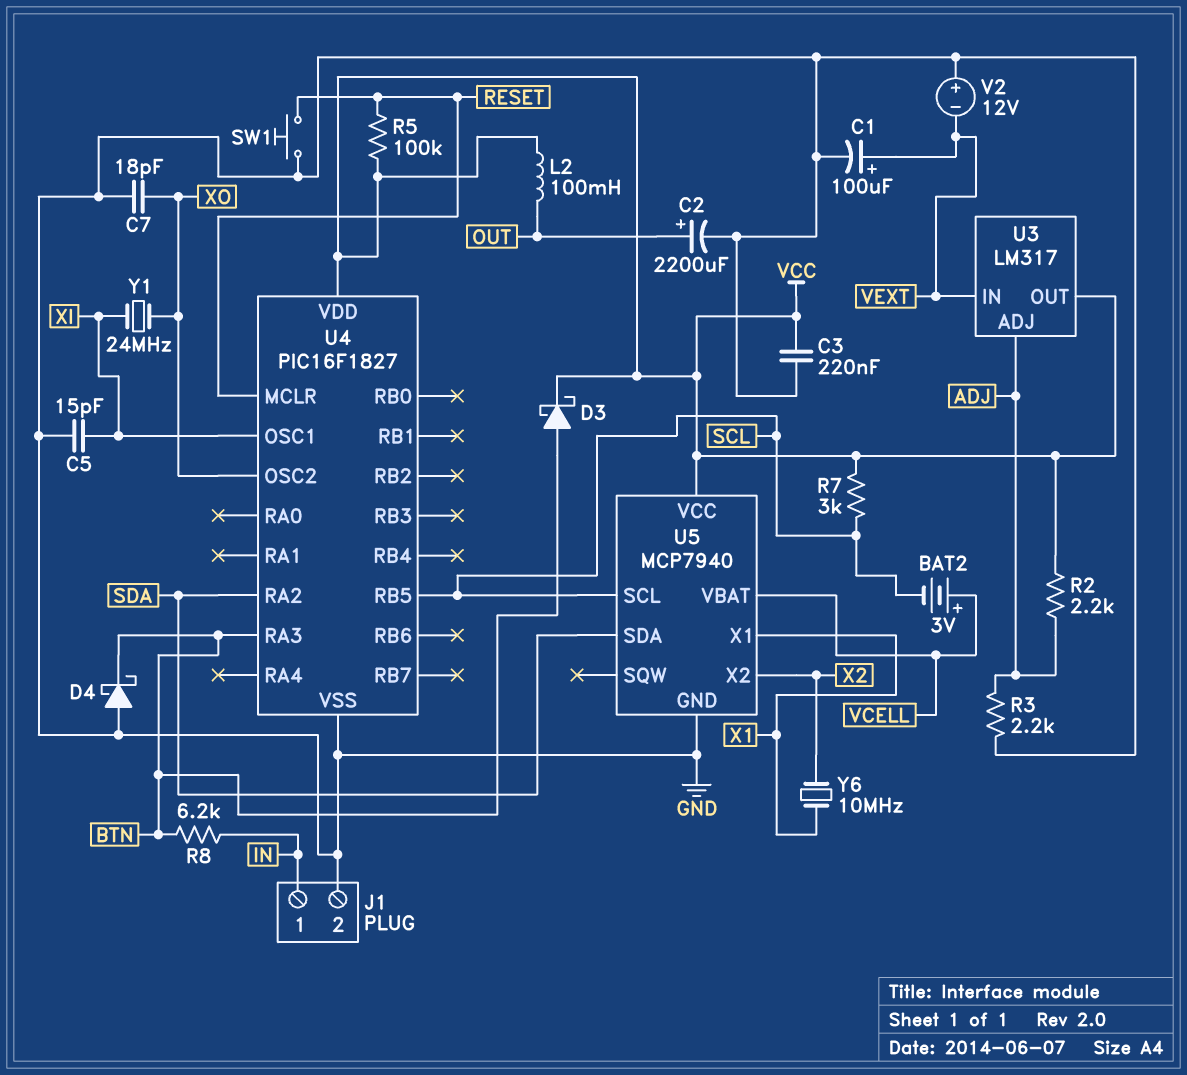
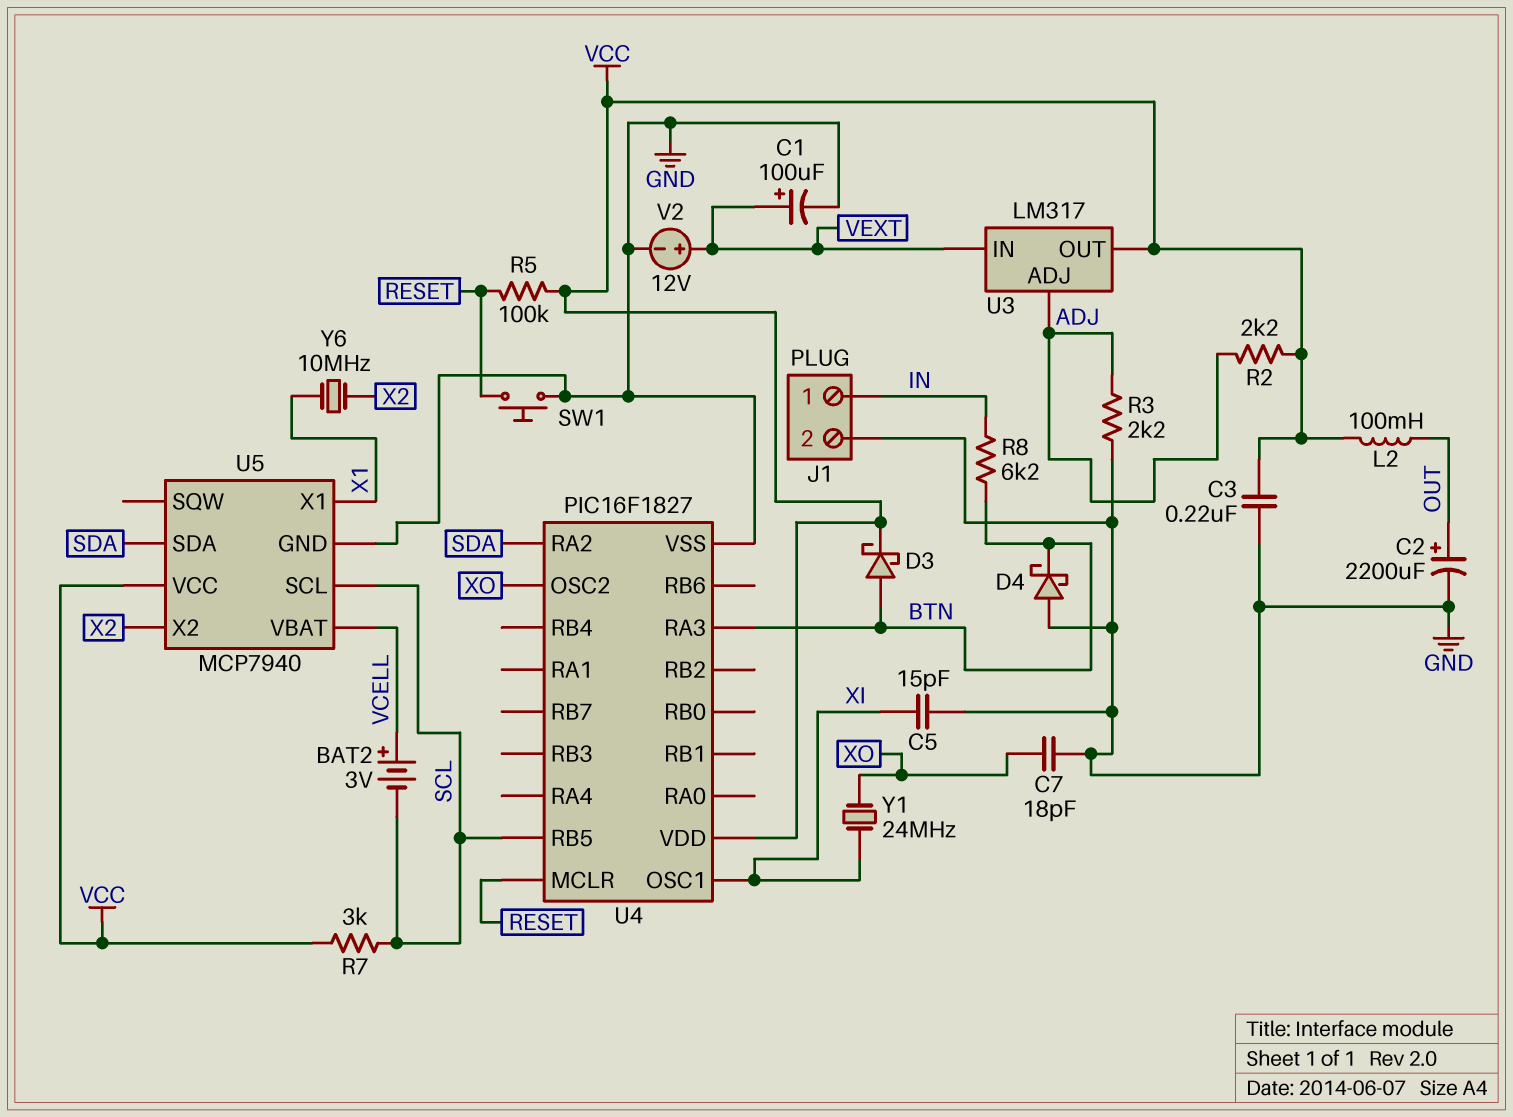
V2: 12V (plus GND, minus VEXT) -> 12V (plus VEXT, minus GND)

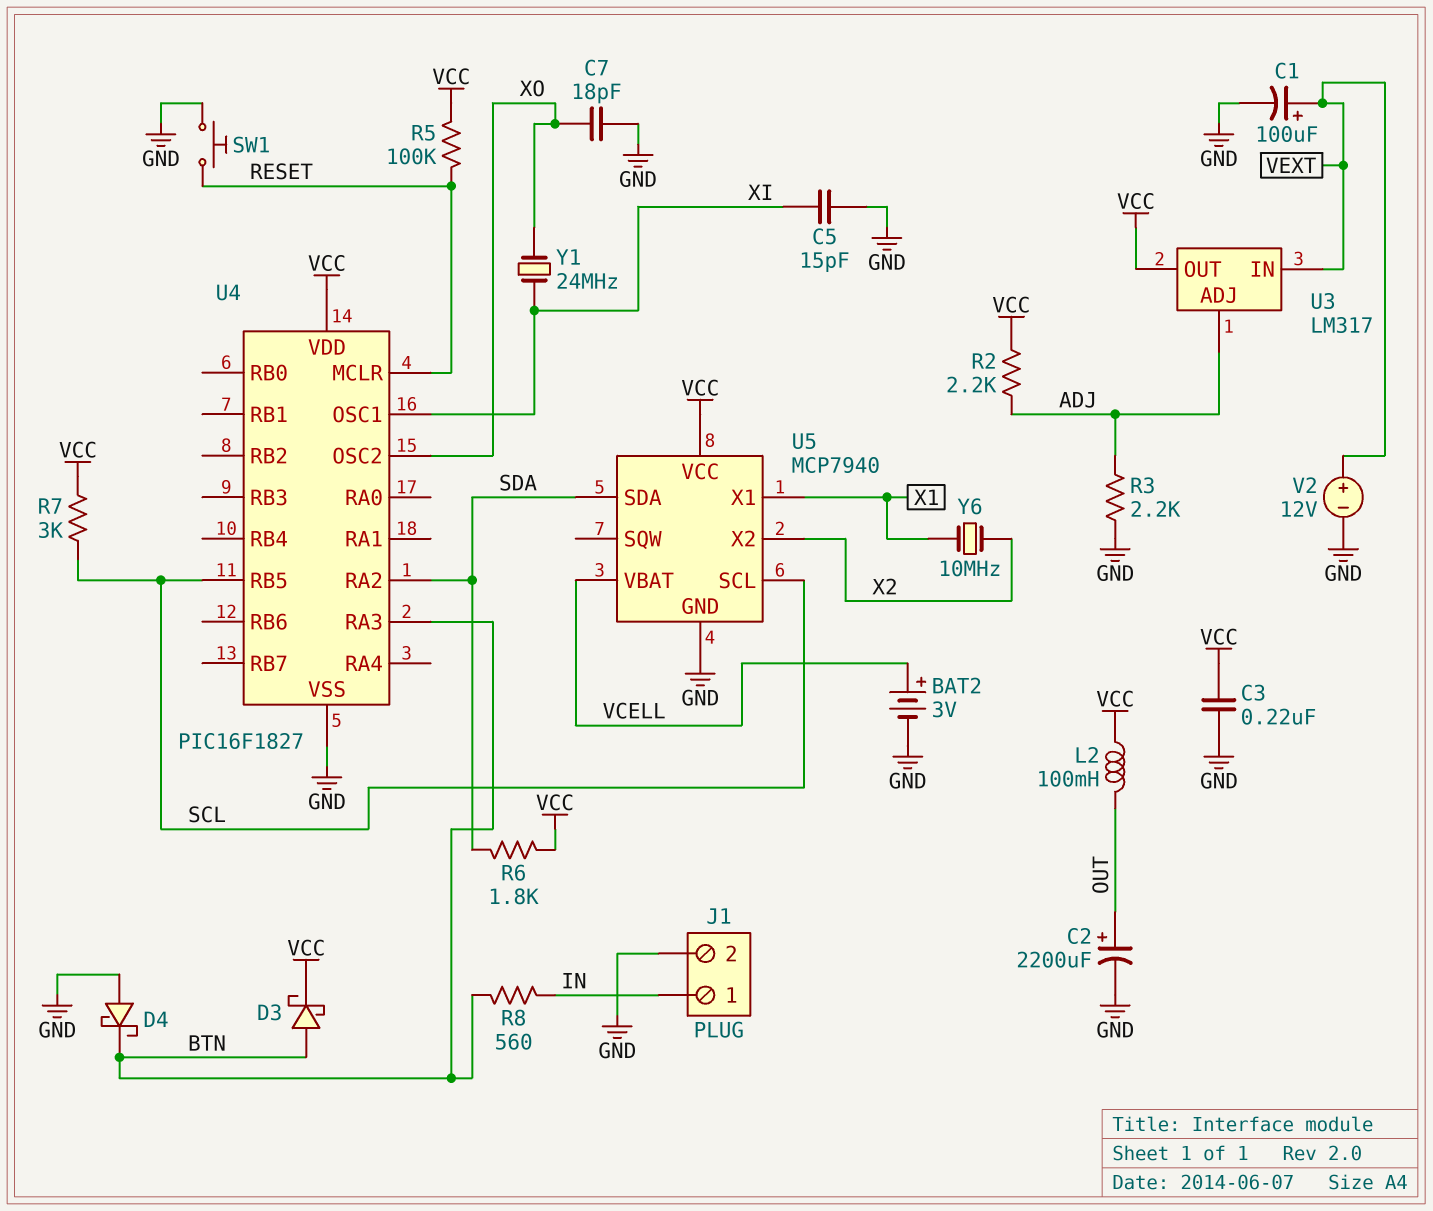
BAT2: 3V (plus VCELL, minus SCL) -> 3V (plus VCELL, minus GND)
R6: none -> 1.8k (SDA, VCC)
R8: 6.2k (BTN, IN) -> 560 (BTN, IN)

